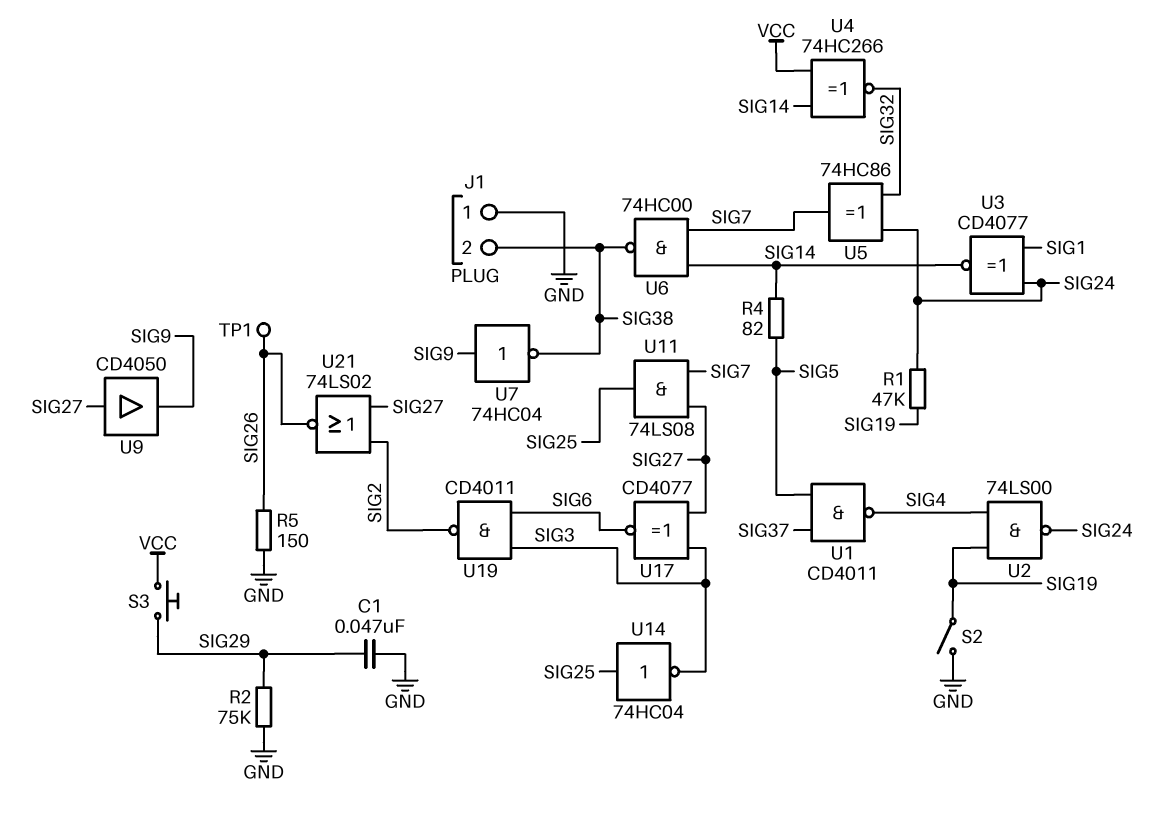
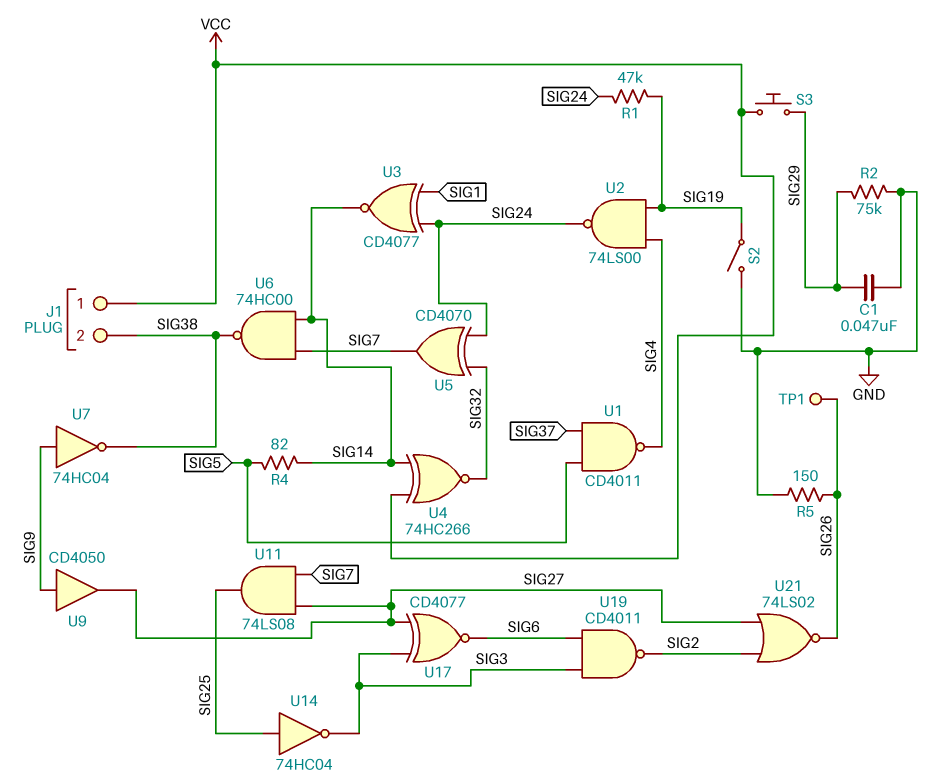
J1 pin 1: GND -> VCC
U5: XOR 74HC86 (in SIG24, in SIG32, out SIG7) -> XOR CD4070 (in SIG24, in SIG32, out SIG7)
U9: buffer CD4050 (in SIG27, out SIG9) -> buffer CD4050 (in SIG9, out SIG27)

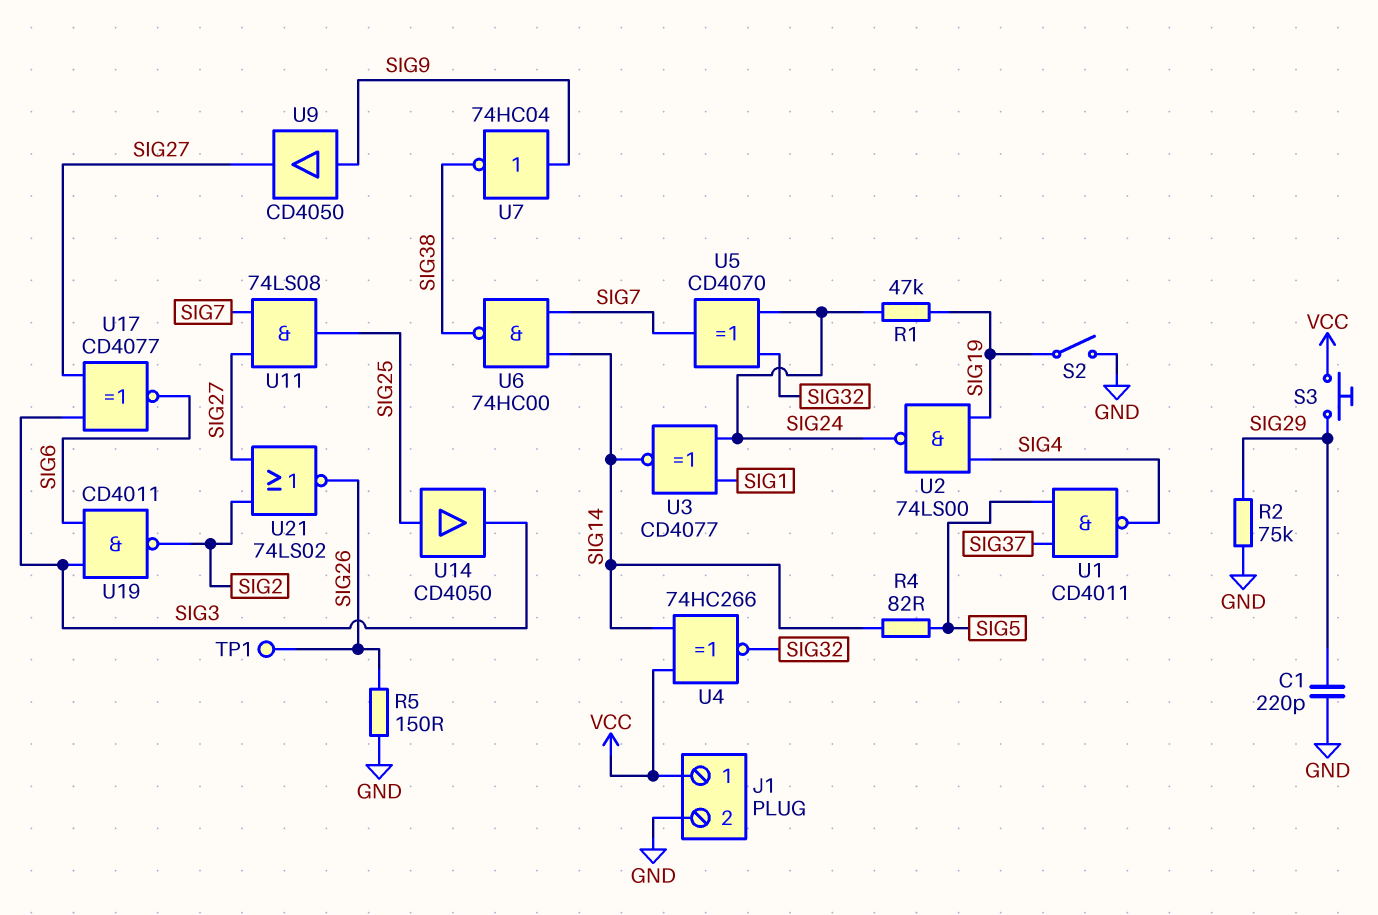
C1: 47nF (GND, SIG29) -> 220pF (GND, SIG29)
J1 pin 2: SIG38 -> GND
U14: NOT 74HC04 (in SIG25, out SIG3) -> buffer CD4050 (in SIG25, out SIG3)

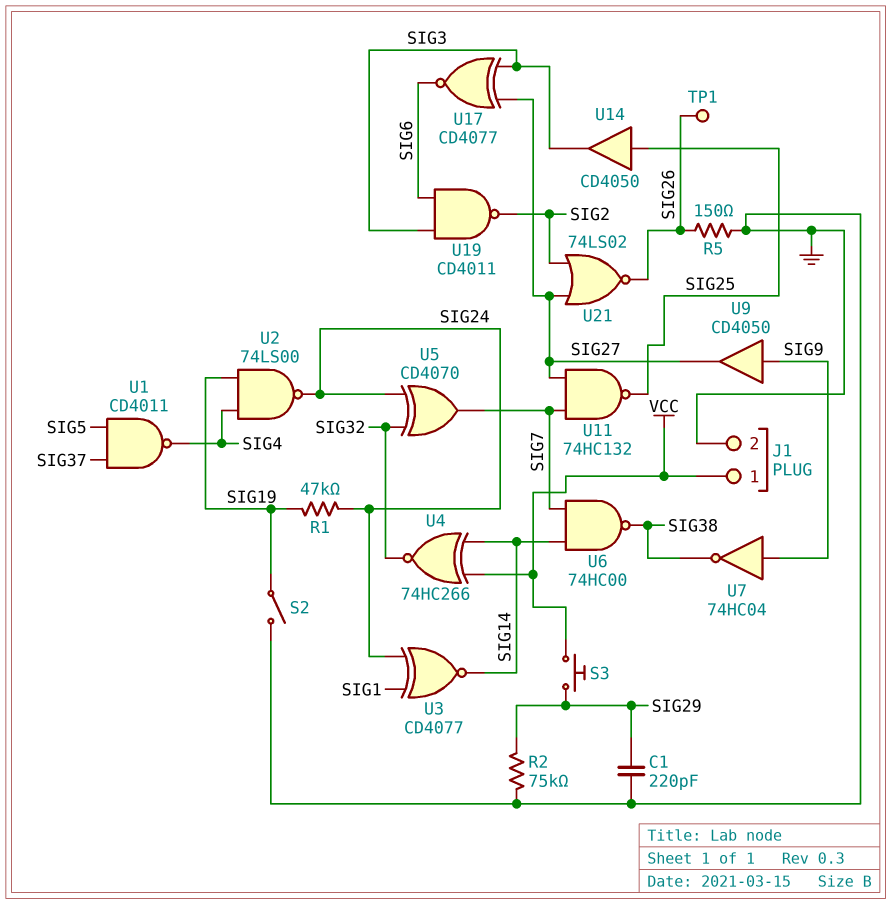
R4: 82 (SIG5, SIG14) -> none
U11: AND 74LS08 (in SIG7, in SIG27, out SIG25) -> NAND 74HC132 (in SIG7, in SIG27, out SIG25)

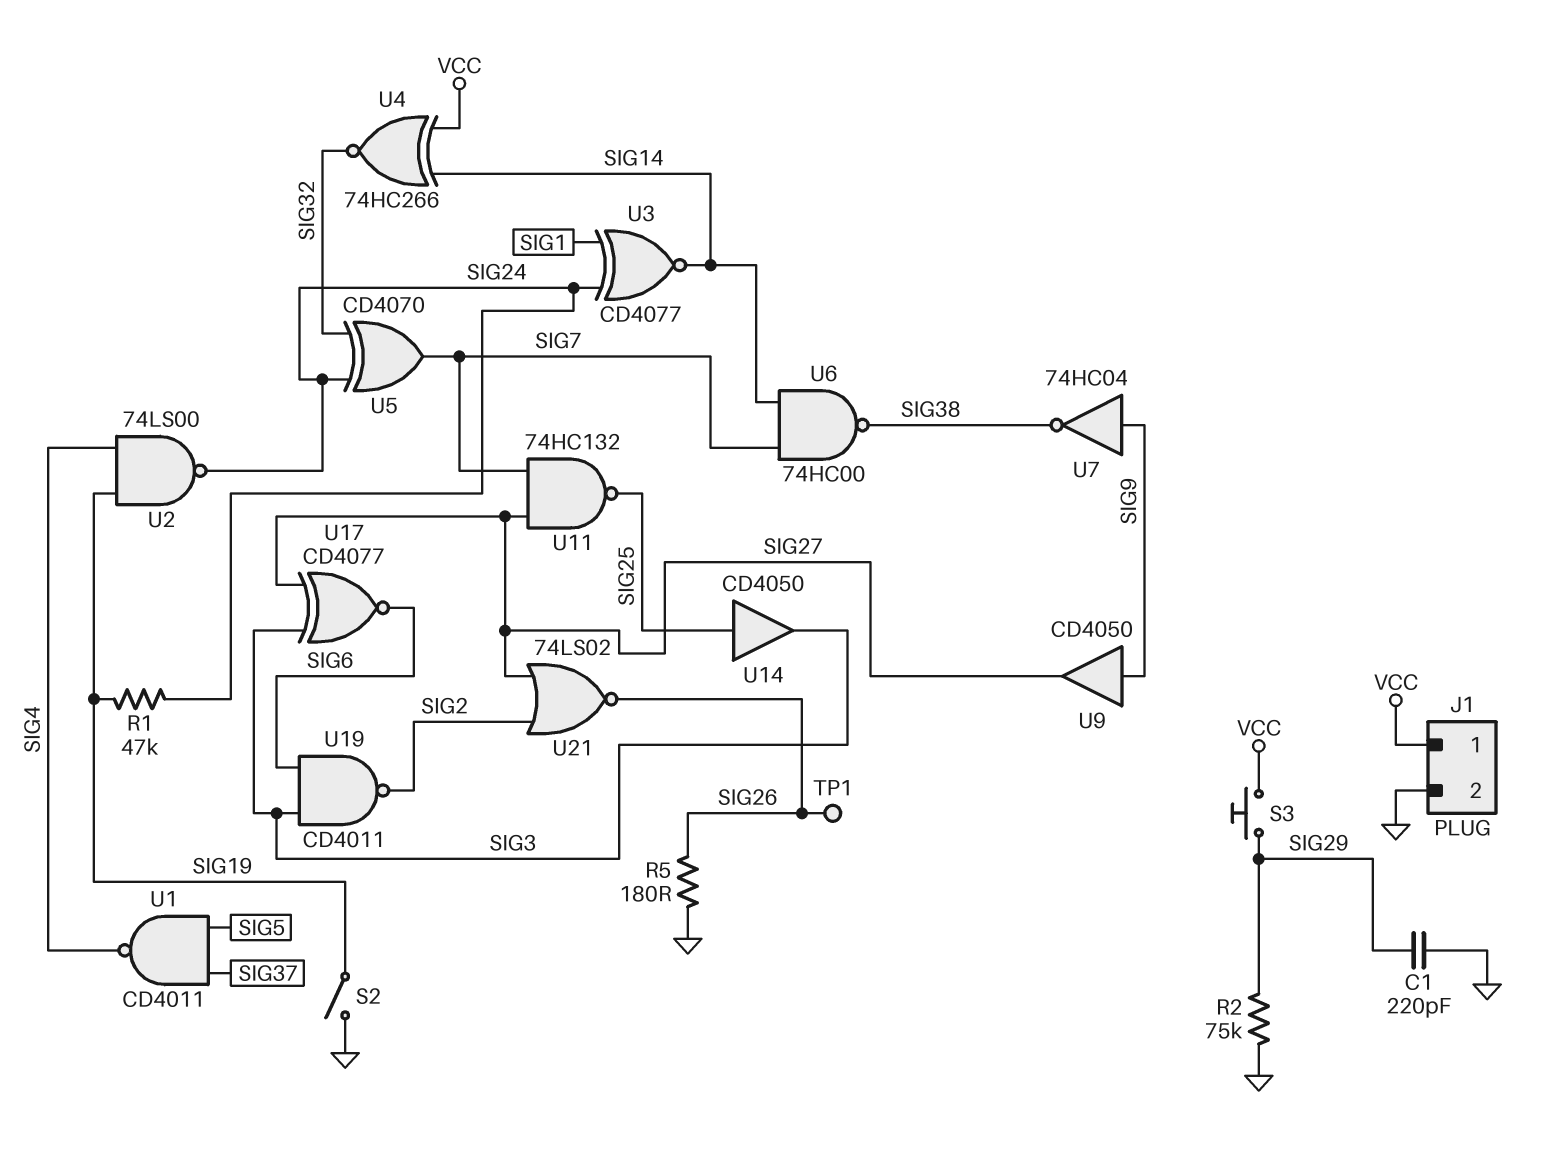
R5: 150 (GND, SIG26) -> 180 (GND, SIG26)

